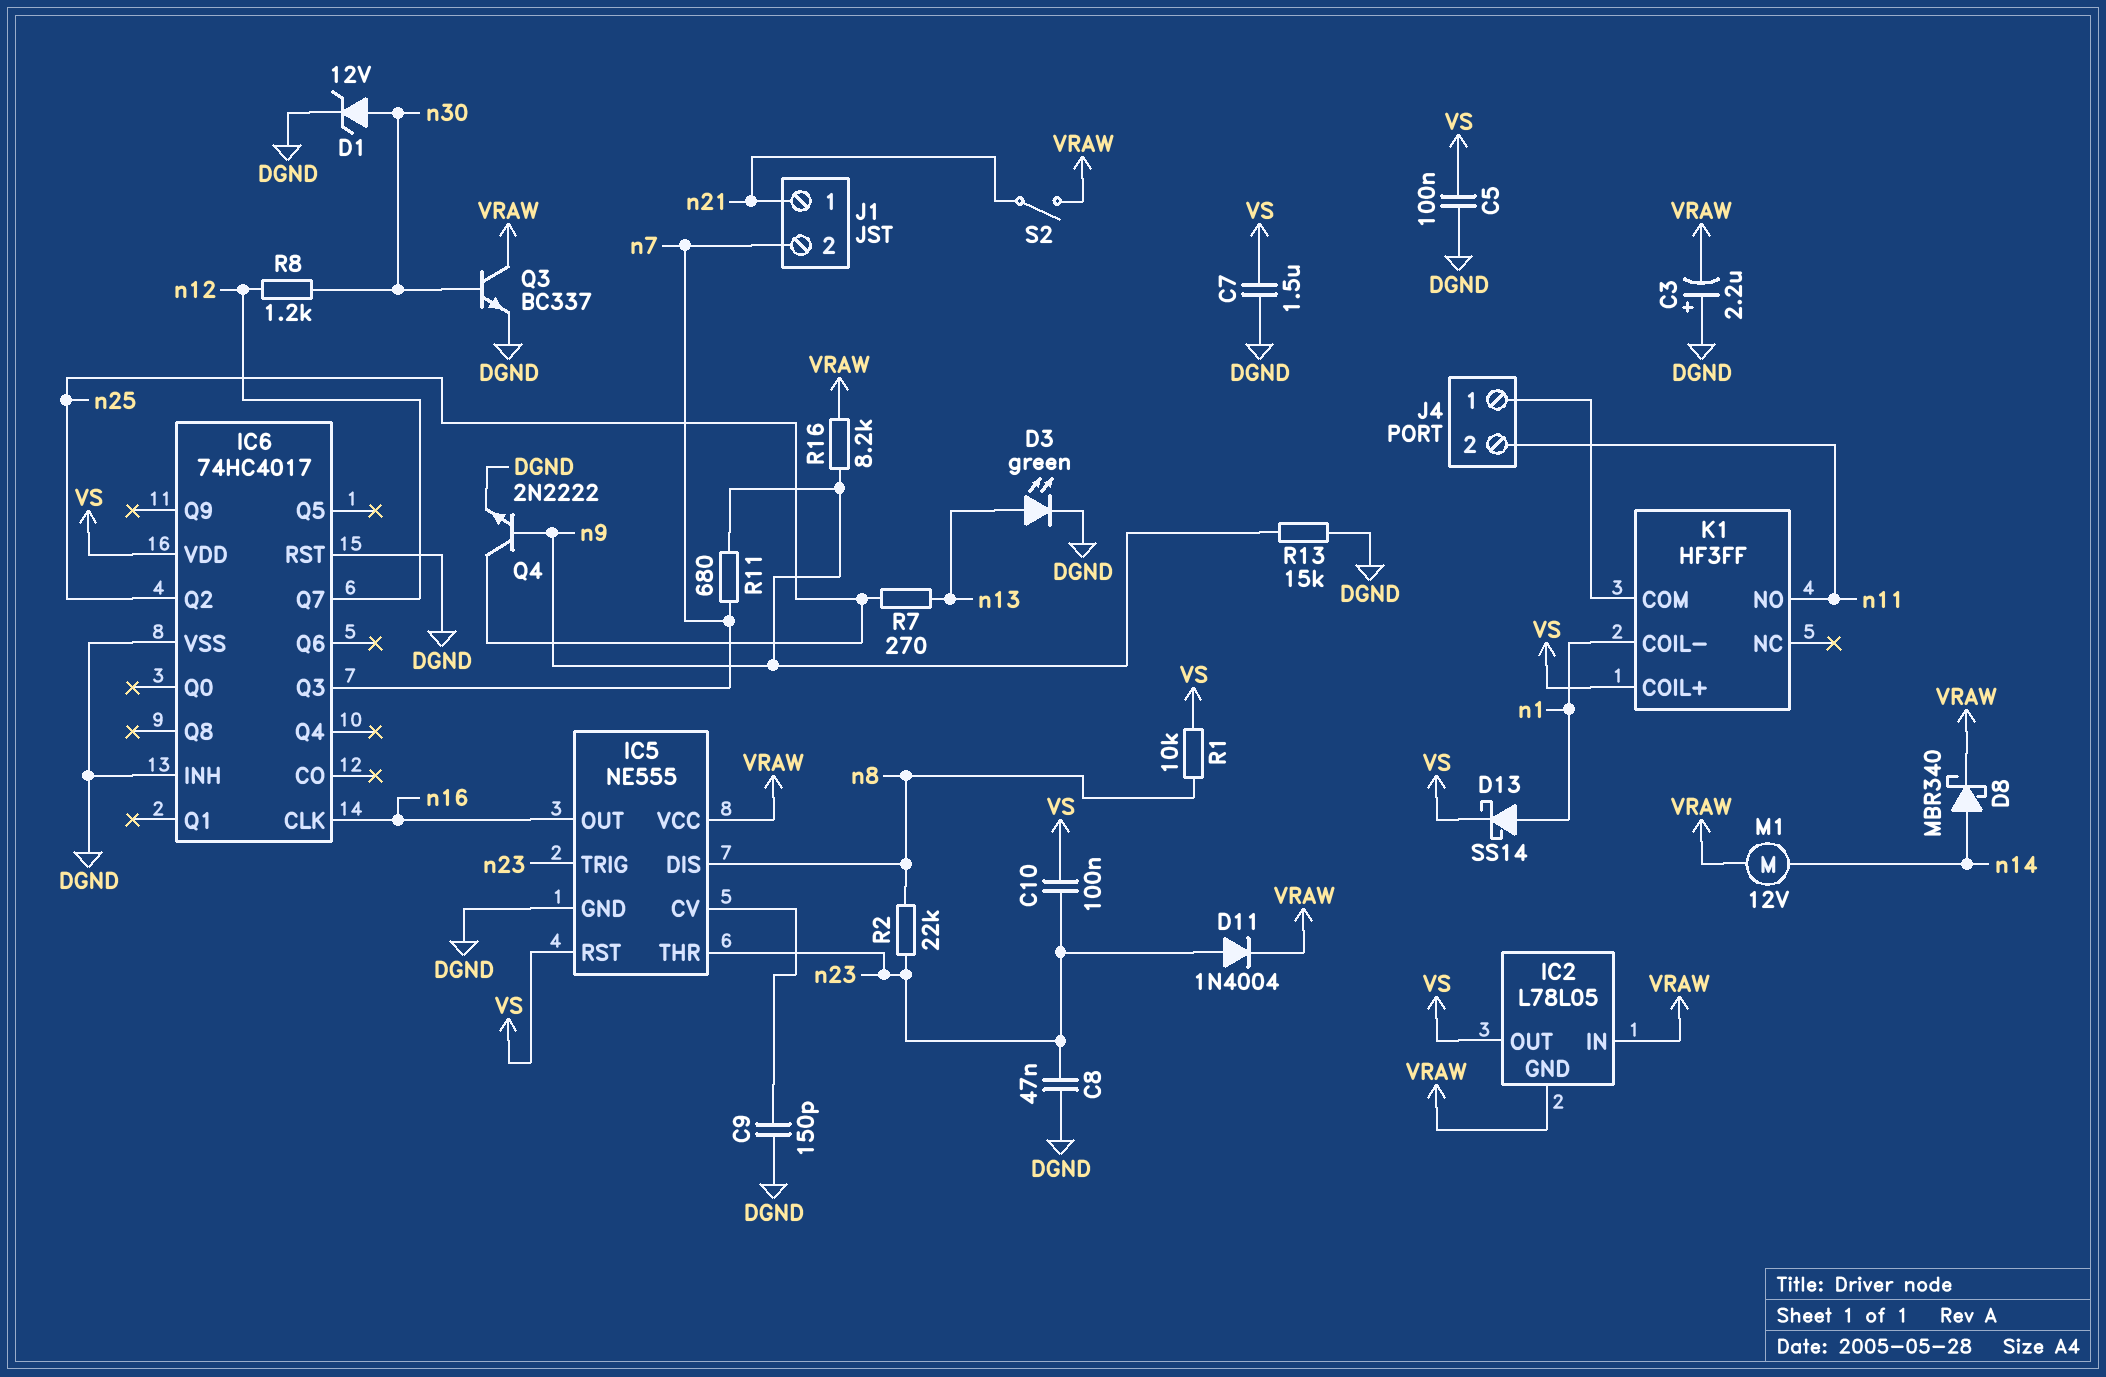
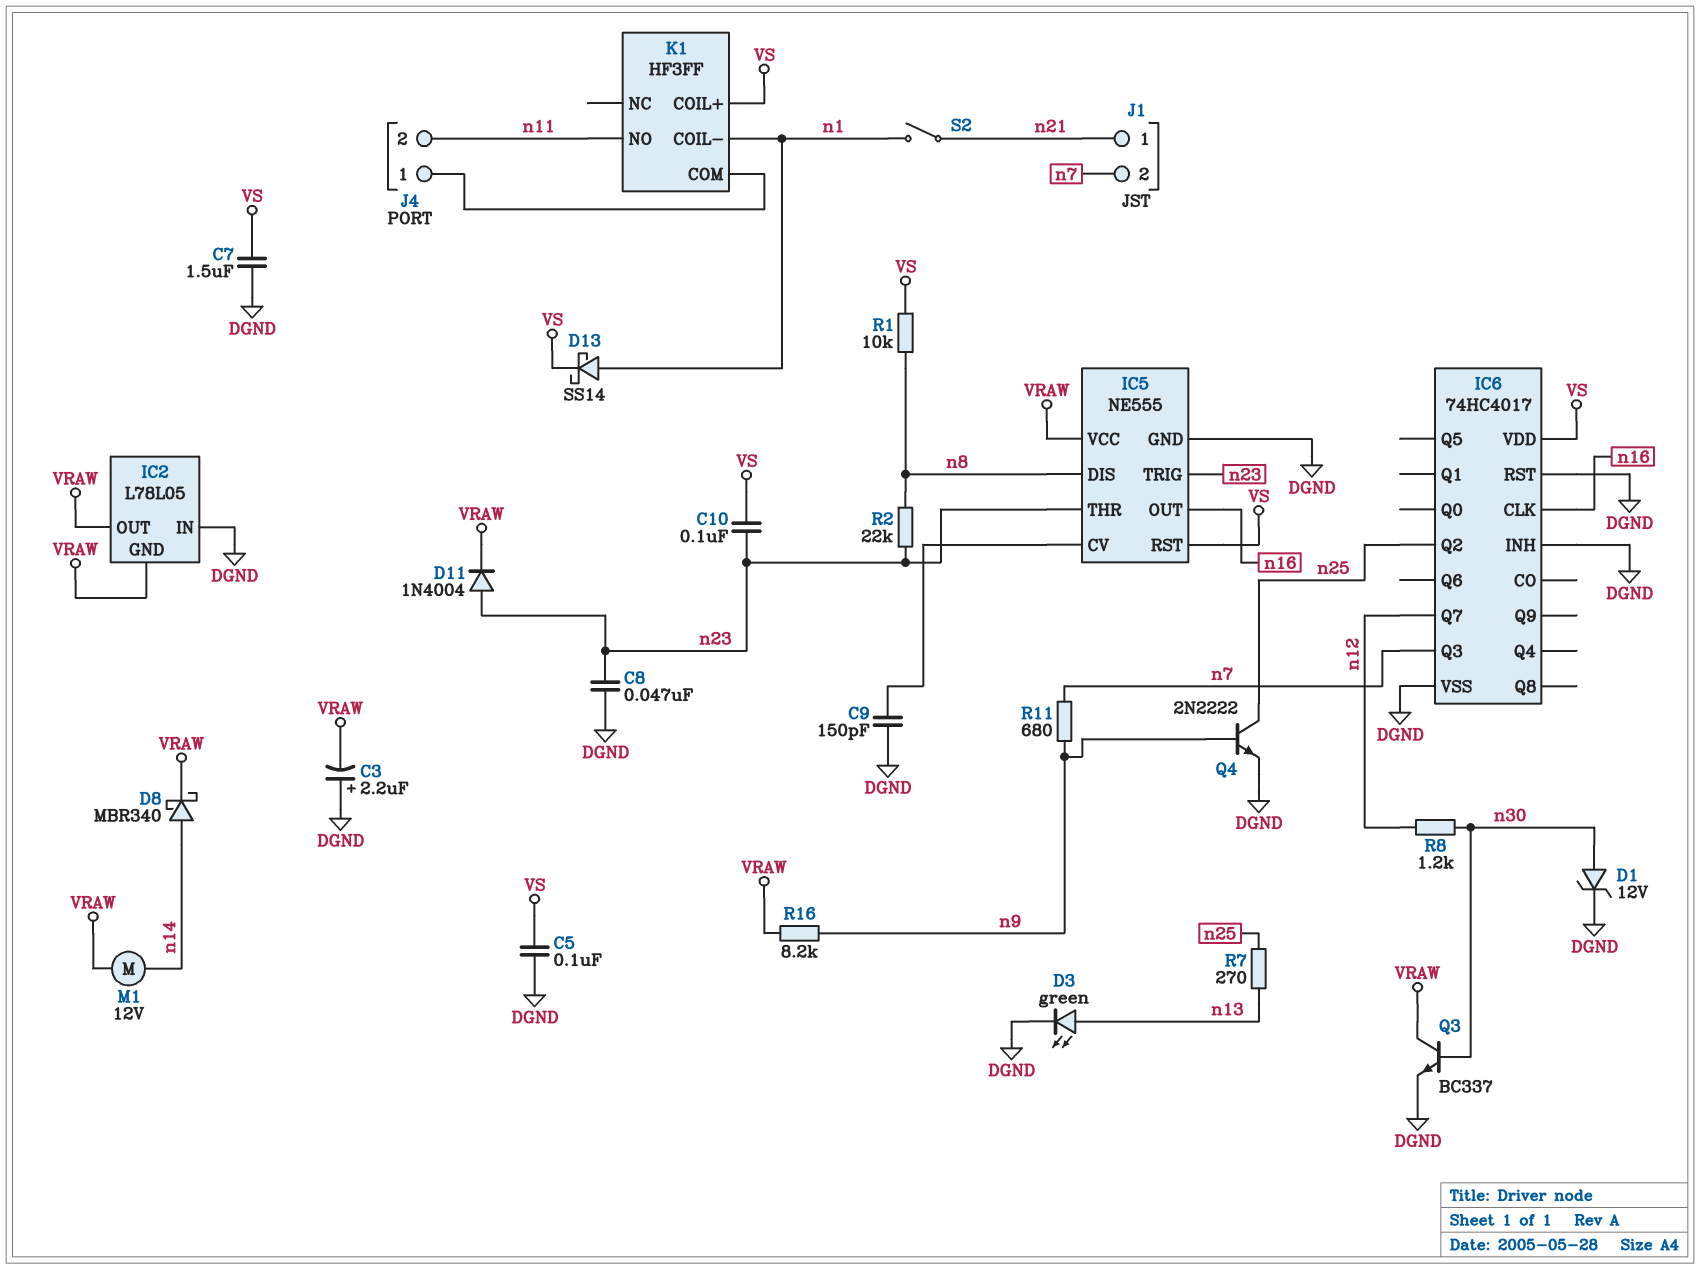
IC2 pin IN: VRAW -> DGND
IC2 pin OUT: VS -> VRAW
R13: 15k (DGND, n9) -> none
S2: switch (VRAW, n21) -> switch (n1, n21)

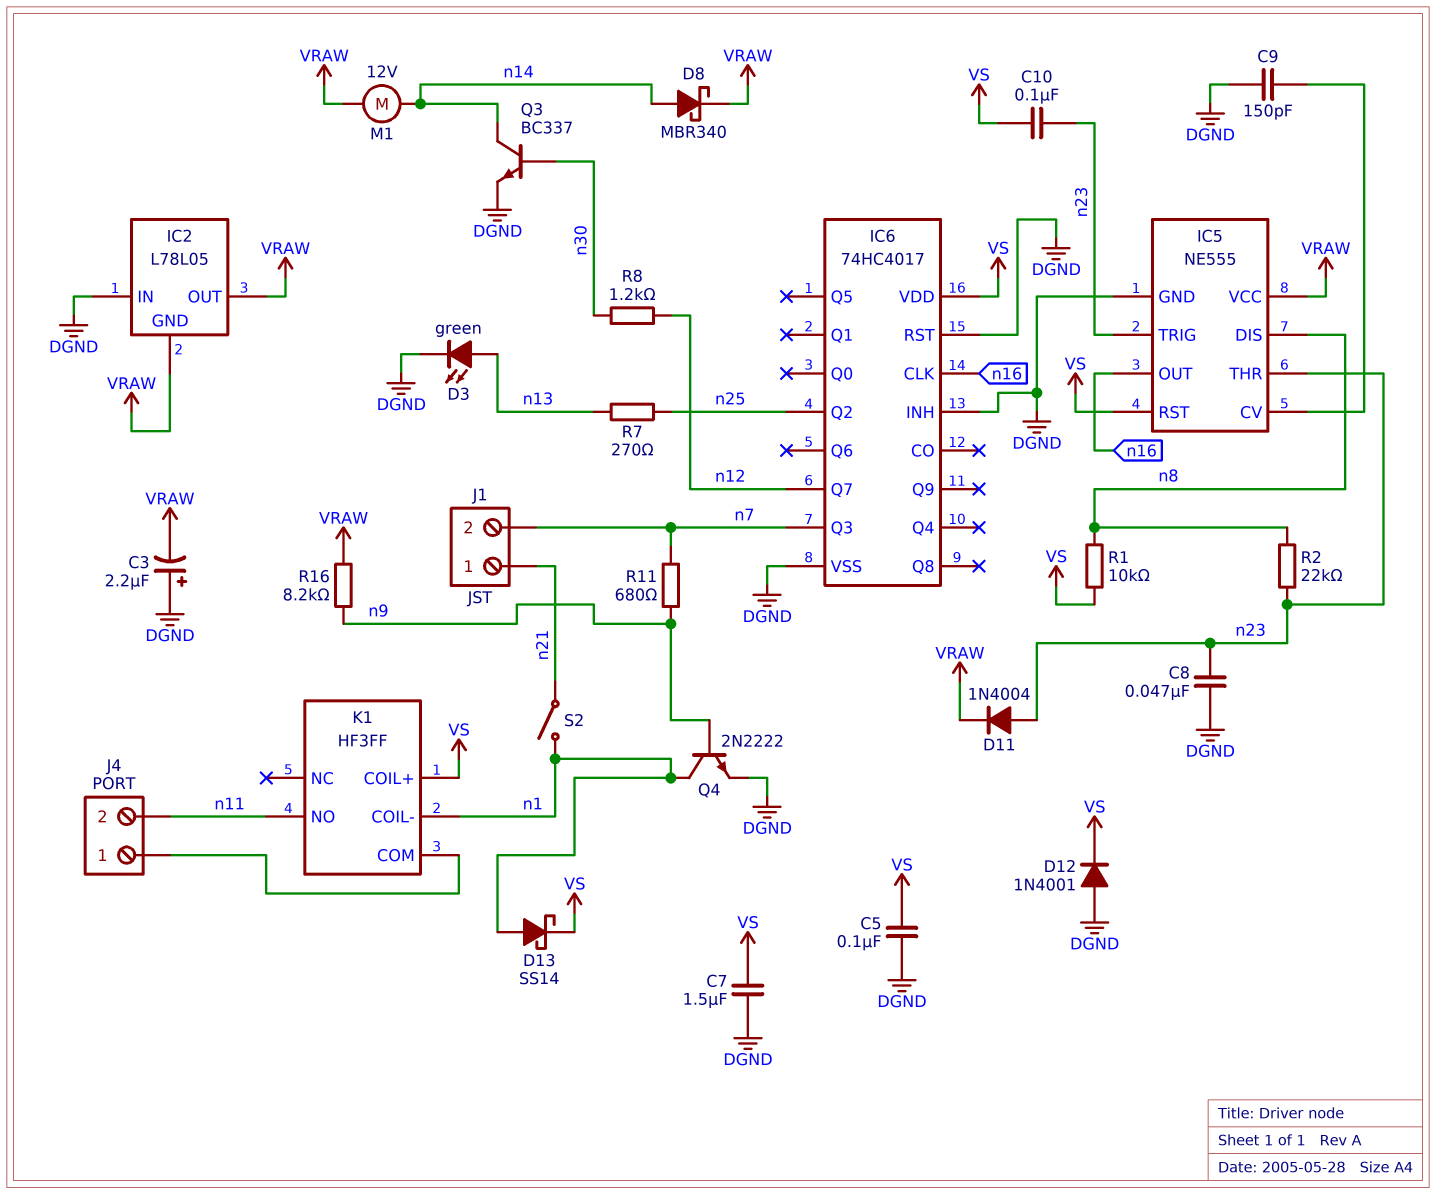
D1: zener 12V (A n30, K DGND) -> none
D12: none -> diode 1N4001 (A DGND, K VS)
Q3: NPN BC337 (B n30, C VRAW, E DGND) -> NPN BC337 (B n30, C n14, E DGND)
Q4: NPN 2N2222 (B n9, C n25, E DGND) -> NPN 2N2222 (B n9, C n1, E DGND)

